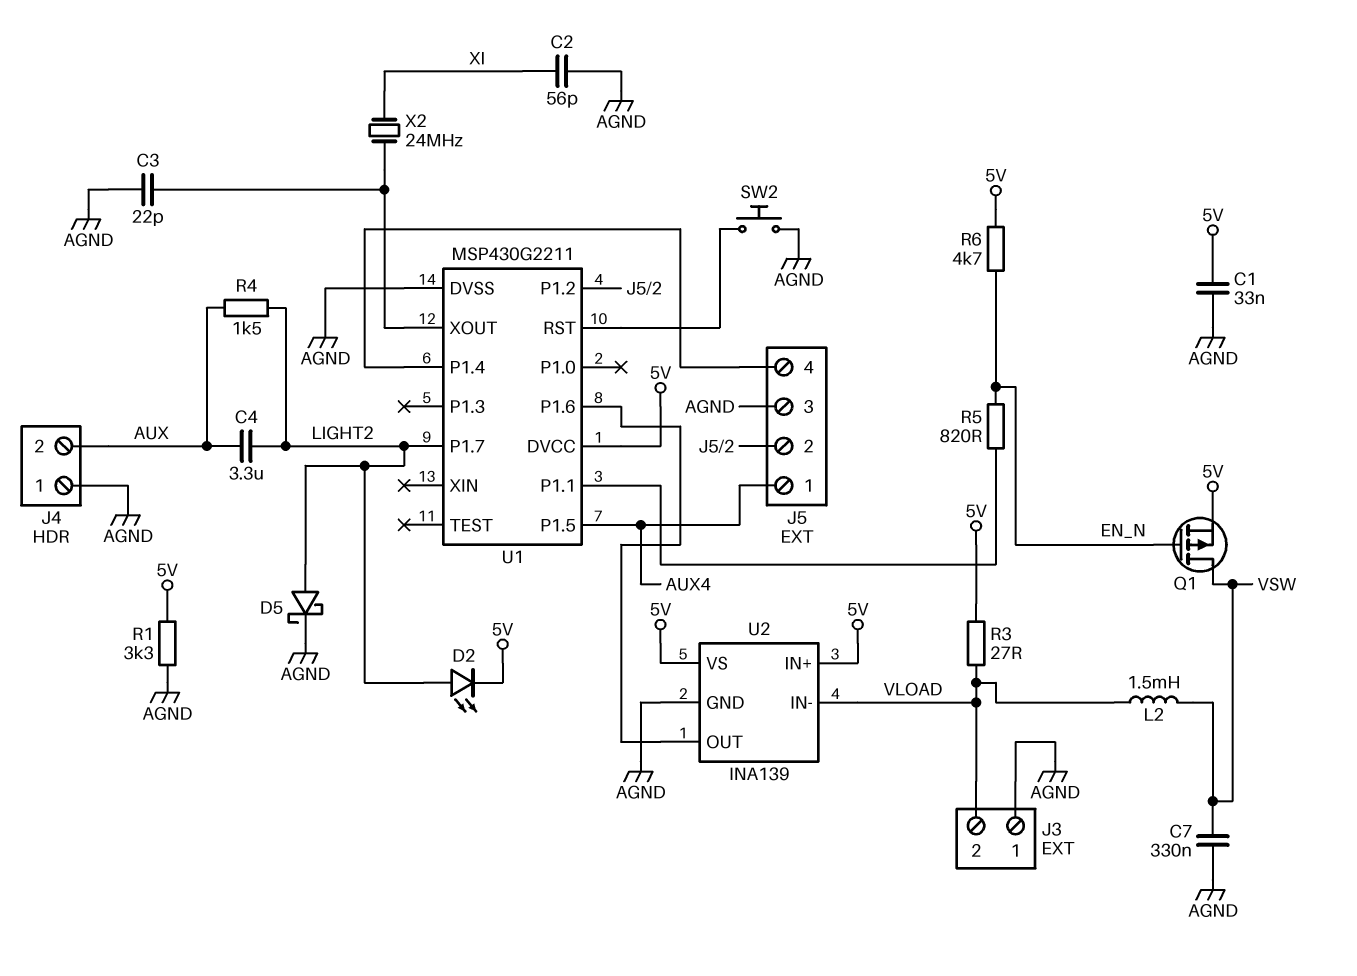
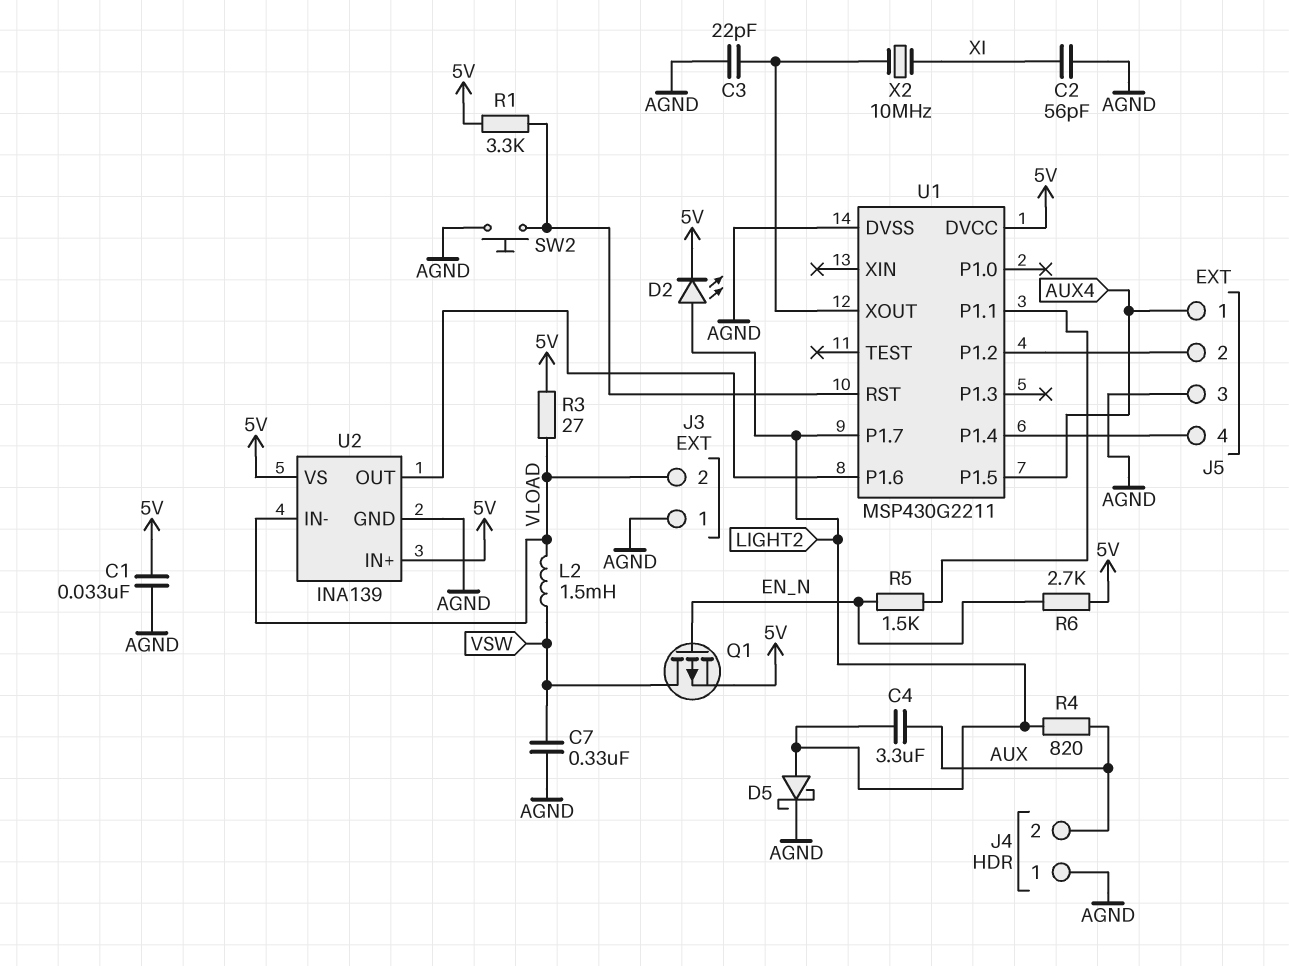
R1: 3.3k (5V, AGND) -> 3.3k (5V, U1/RST)
R4: 1.5k (AUX, LIGHT2) -> 820 (AUX, LIGHT2)
R5: 820 (EN_N, U1/P1.1) -> 1.5k (EN_N, U1/P1.1)
R6: 4.7k (5V, EN_N) -> 2.7k (5V, EN_N)
X2: 24MHz (U1/XOUT, XI) -> 10MHz (U1/XOUT, XI)

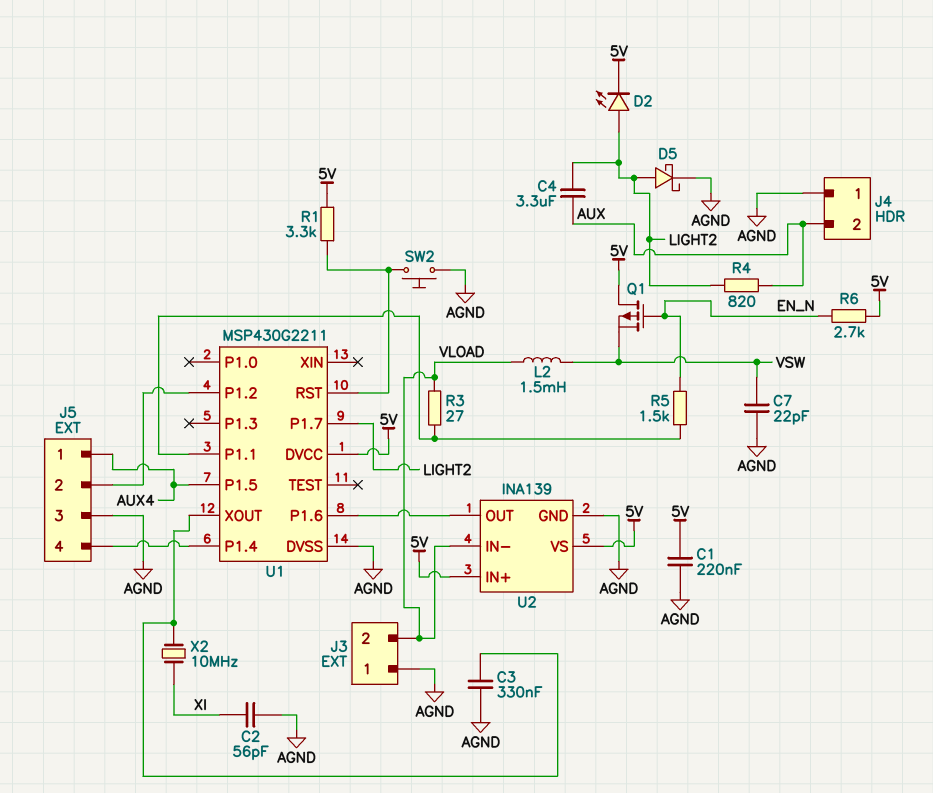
C1: 33nF (5V, AGND) -> 220nF (5V, AGND)
C3: 22pF (AGND, U1/XOUT) -> 330nF (AGND, U1/XOUT)
C7: 330nF (AGND, VSW) -> 22pF (AGND, VSW)
Q1: PMOS (G EN_N, D VSW, S 5V) -> PMOS (G EN_N, D 5V, S VSW)
R3: 27 (5V, VLOAD) -> 27 (U1/P1.1, VLOAD)

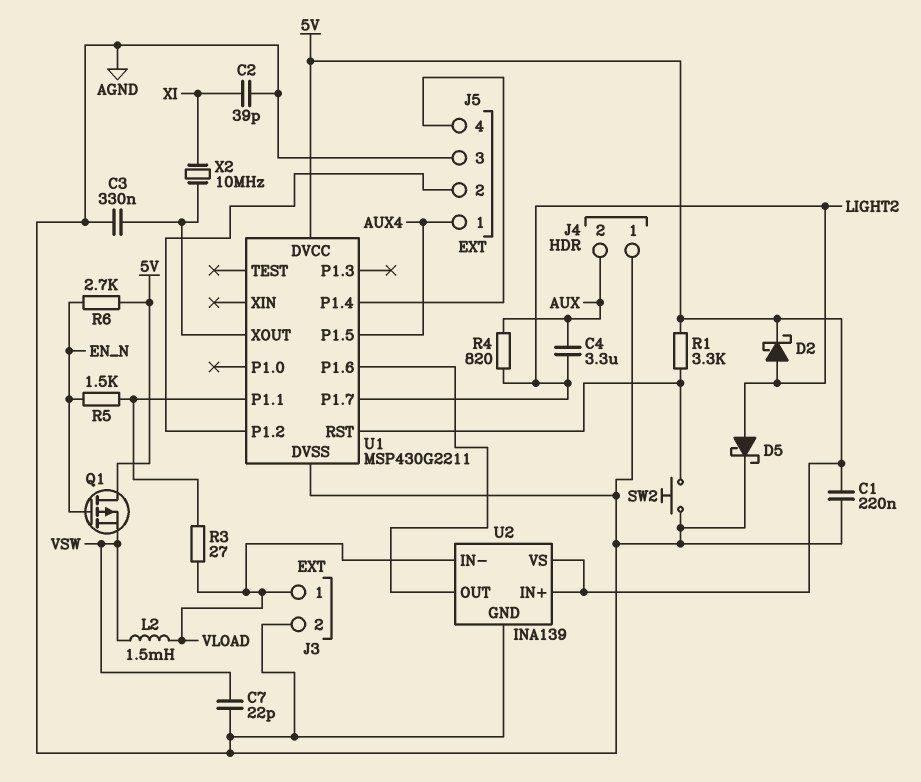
C2: 56pF (AGND, XI) -> 39pF (AGND, XI)
D2: LED (A LIGHT2, K 5V) -> schottky (A LIGHT2, K 5V)
J3 pin 1: AGND -> VLOAD
J3 pin 2: VLOAD -> AGND

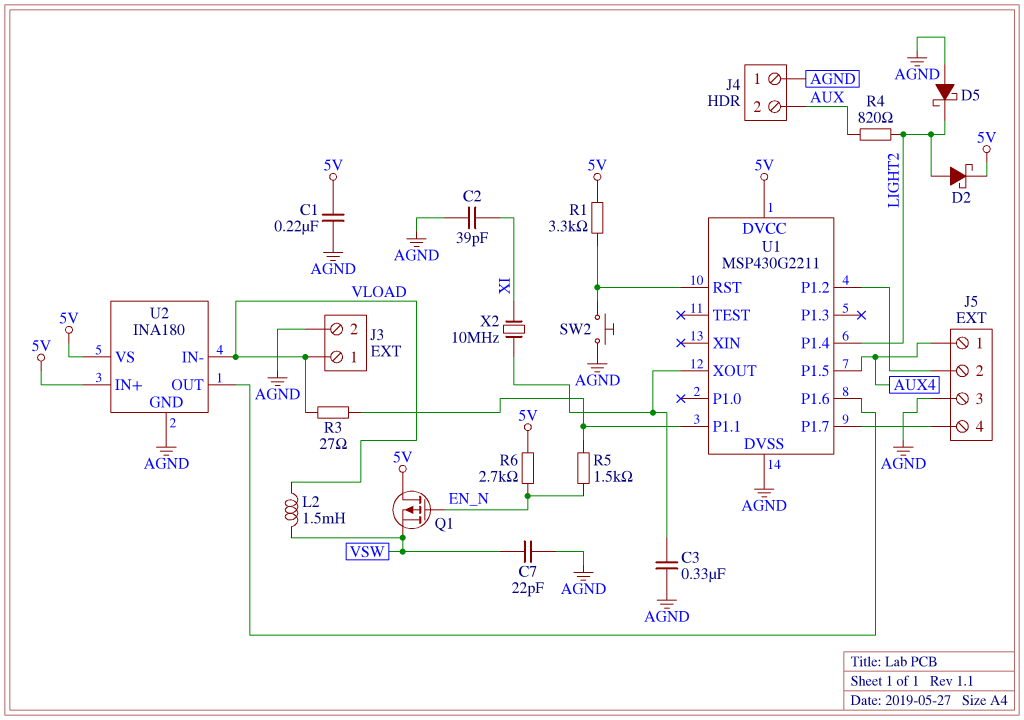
C4: 3.3uF (AUX, LIGHT2) -> none
D5: schottky (A LIGHT2, K AGND) -> schottky (A AGND, K LIGHT2)
U1 pin P1.4: J5/4 -> LIGHT2
U1 pin P1.7: LIGHT2 -> J5/4
U2: INA139 -> INA180

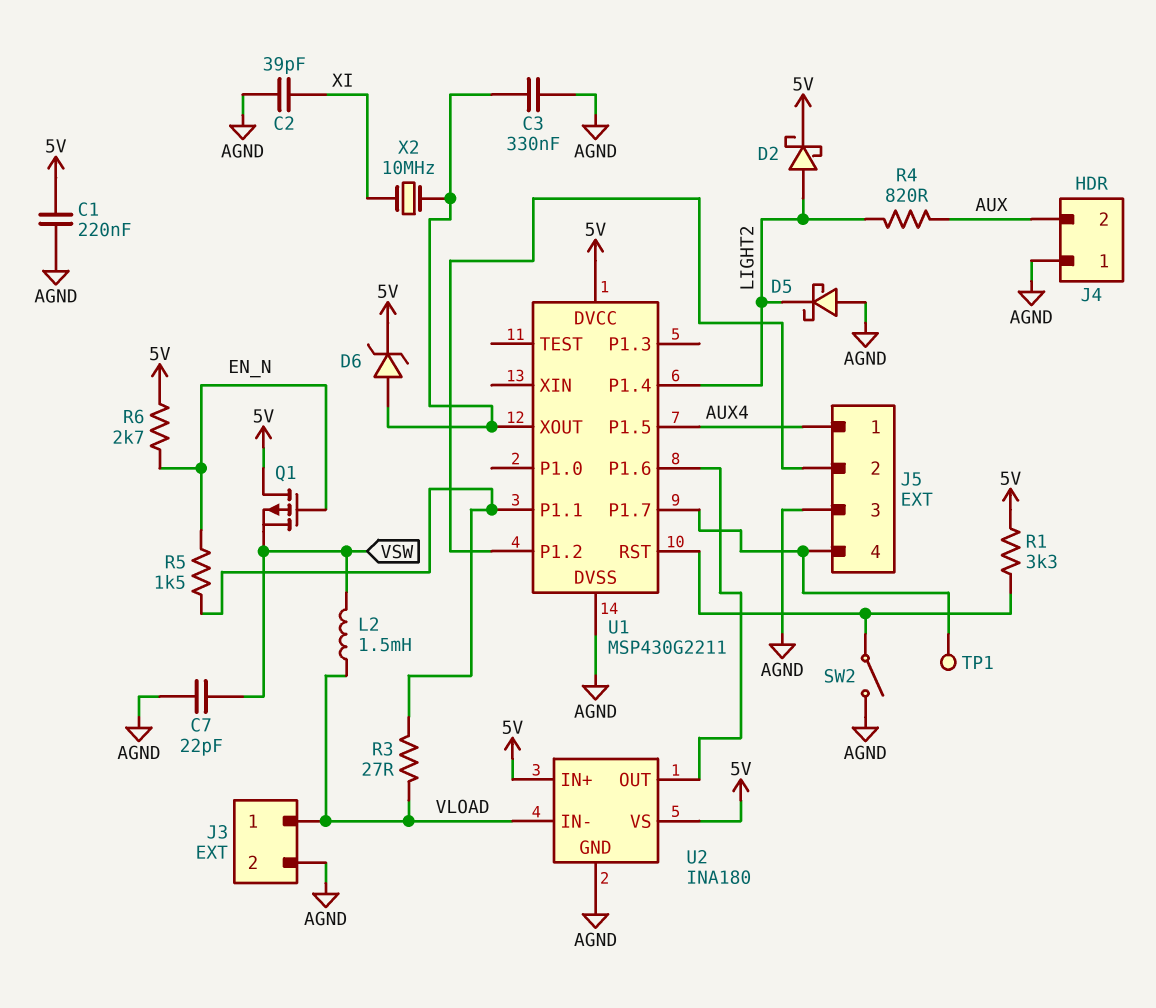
D6: none -> zener (A U1/XOUT, K 5V)
SW2: button (AGND, U1/RST) -> switch (AGND, U1/RST)
TP1: none -> test point (J5/4)

